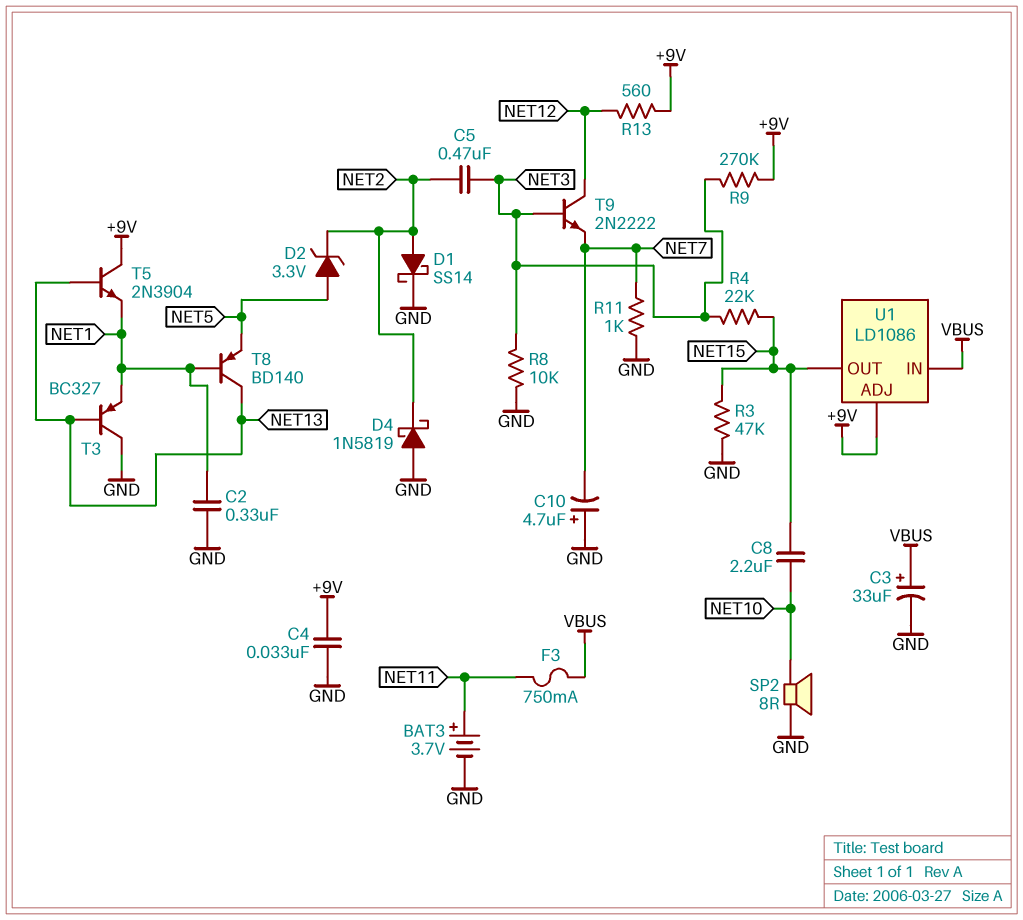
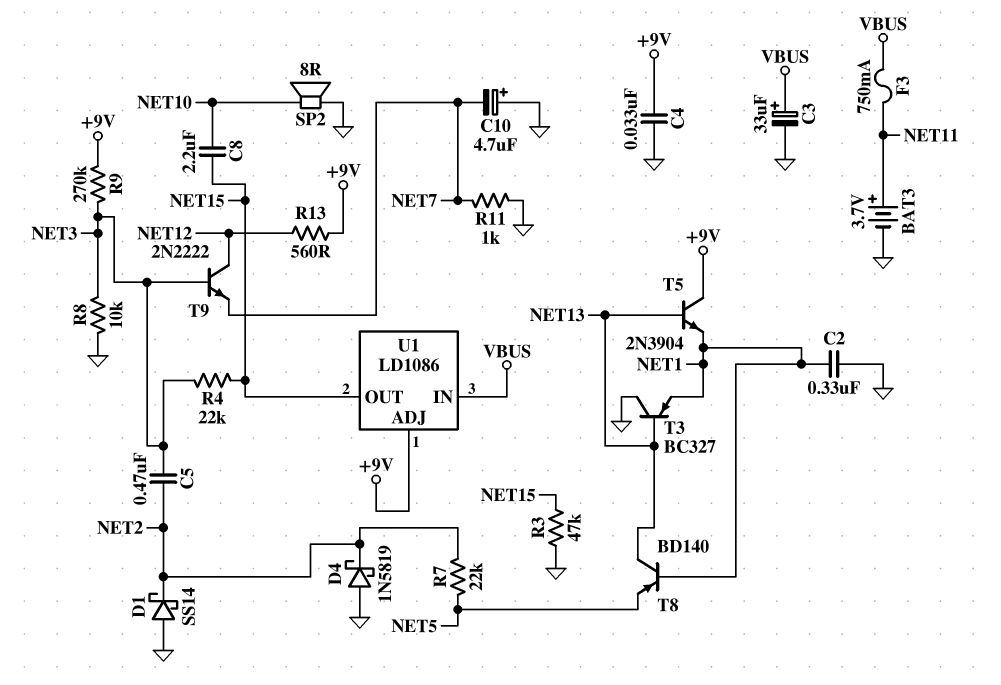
D1: schottky SS14 (A NET2, K GND) -> schottky SS14 (A GND, K NET2)
D2: zener 3.3V (A NET5, K NET2) -> none
R7: none -> 22k (NET2, NET5)

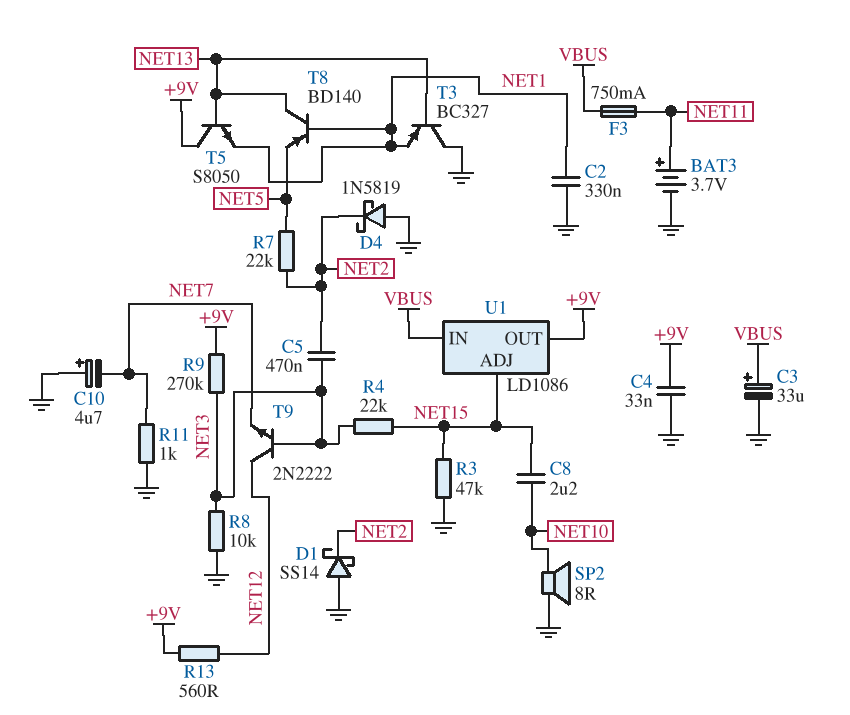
T5: NPN 2N3904 (B NET13, C +9V, E NET1) -> NPN S8050 (B NET13, C +9V, E NET1)
U1 pin ADJ: +9V -> NET15
U1 pin OUT: NET15 -> +9V

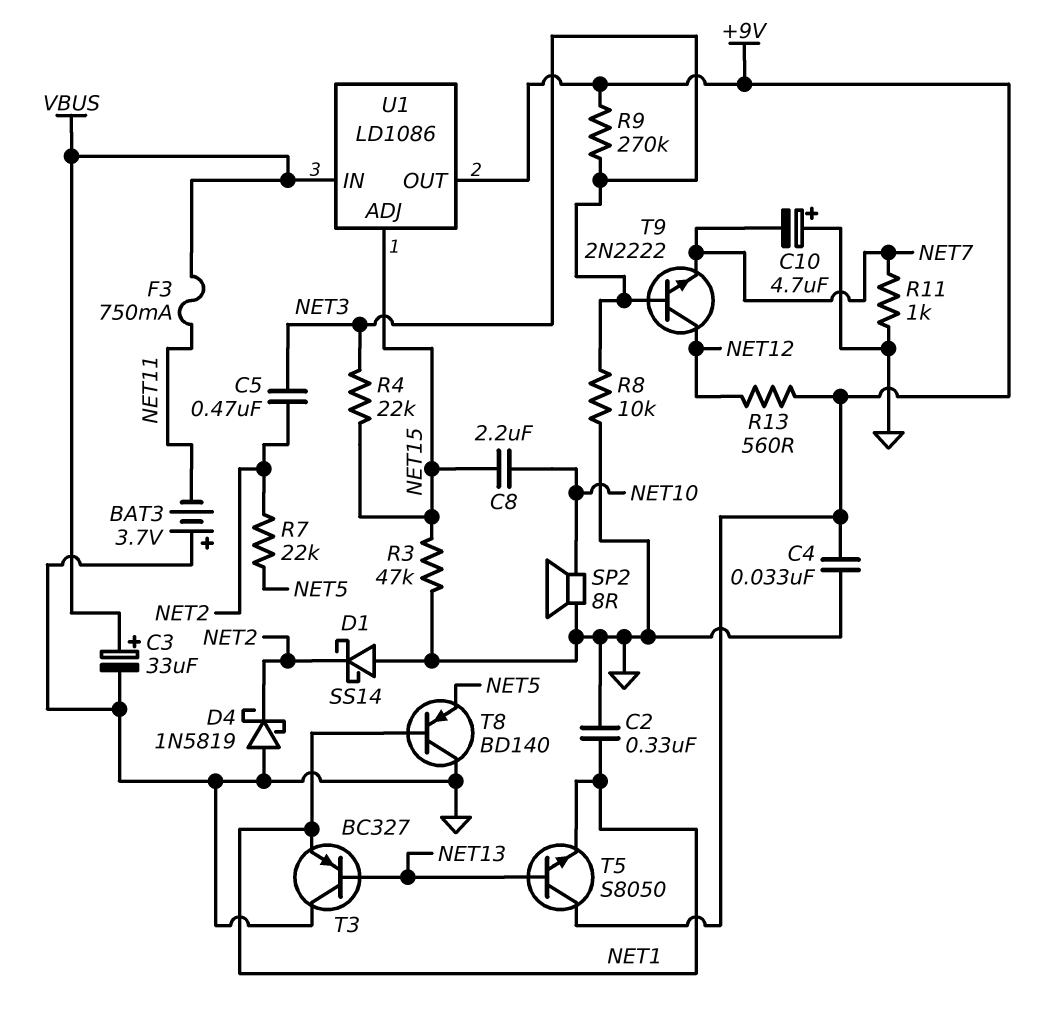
BAT3: 3.7V (plus NET11, minus GND) -> 3.7V (plus GND, minus NET11)
T8: PNP BD140 (B NET1, C NET13, E NET5) -> PNP BD140 (B NET1, C GND, E NET5)

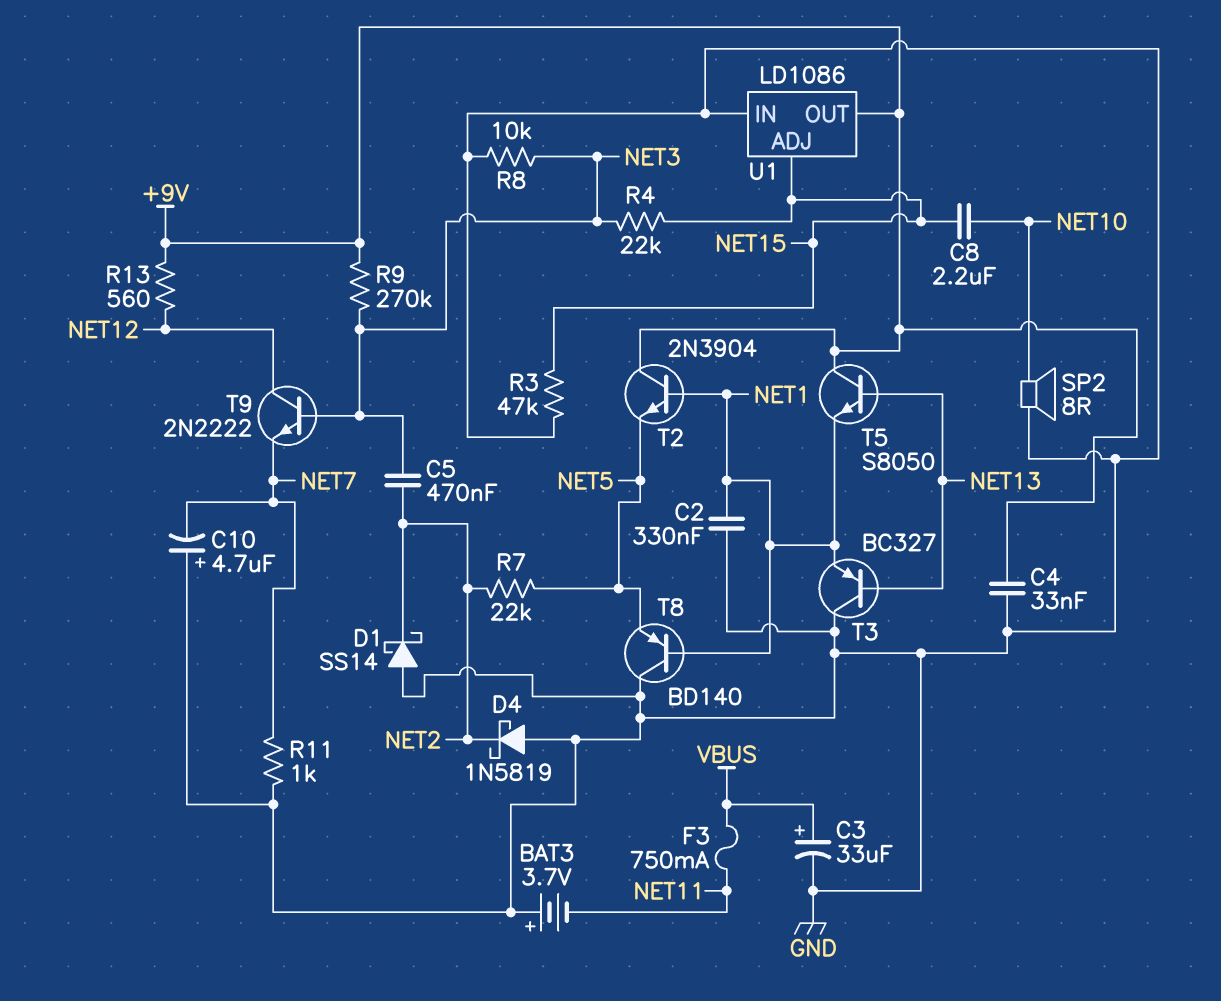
T2: none -> NPN 2N3904 (B NET1, C +9V, E NET5)
U1 pin IN: VBUS -> GND

